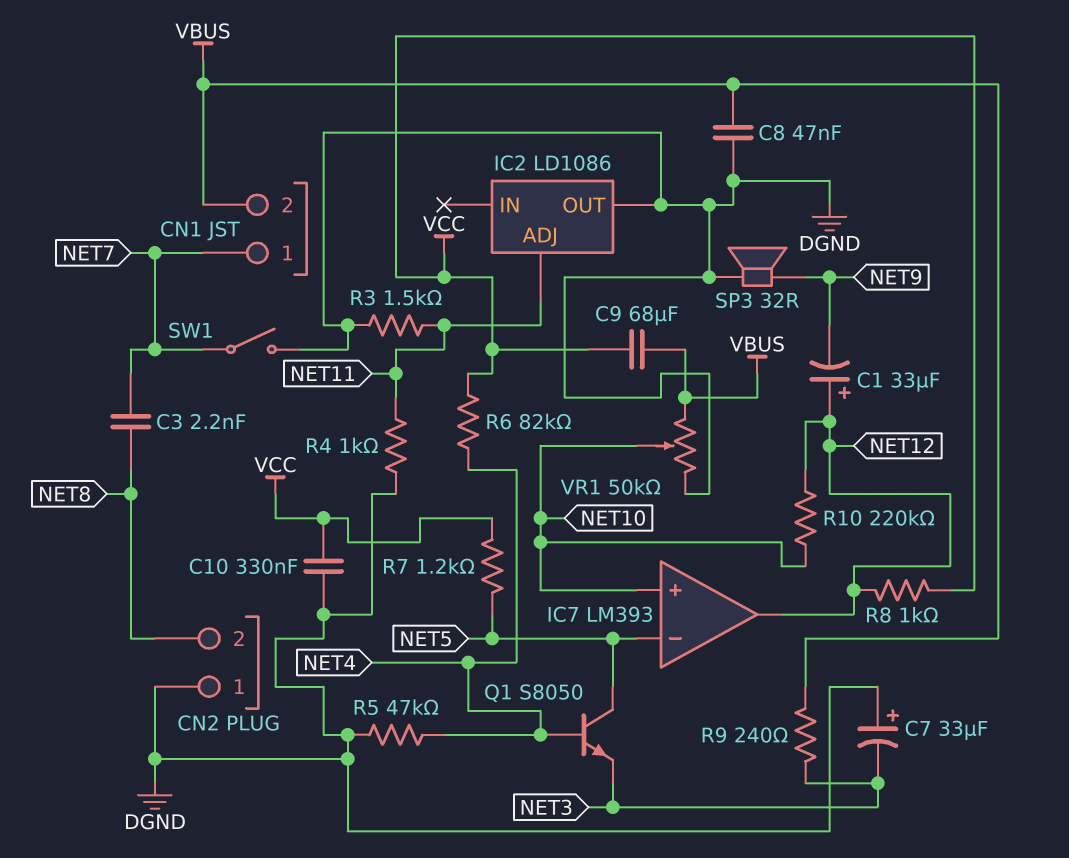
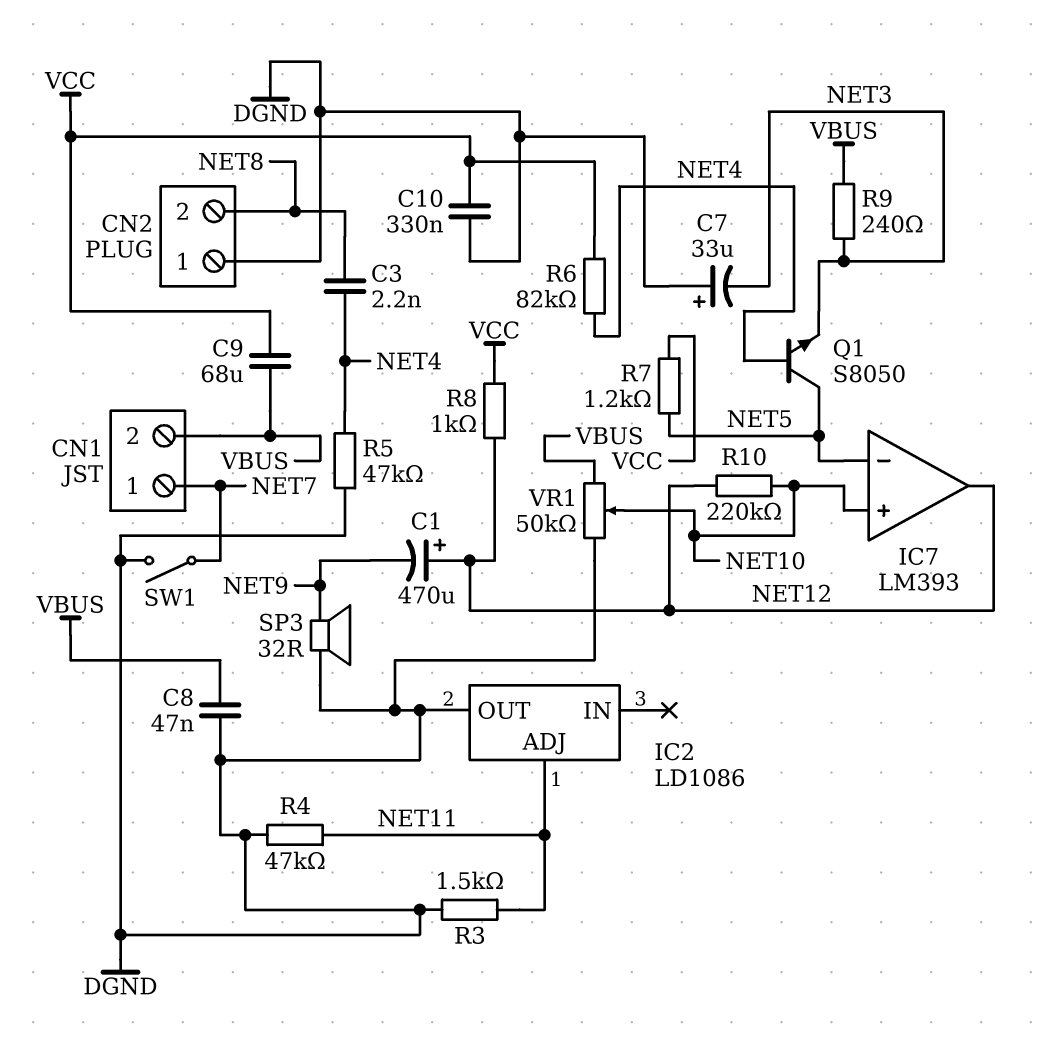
C1: 33uF (plus NET12, minus NET9) -> 470uF (plus NET12, minus NET9)
C3: 2.2nF (NET7, NET8) -> 2.2nF (NET4, NET8)
R4: 1k (DGND, NET11) -> 47k (DGND, NET11)

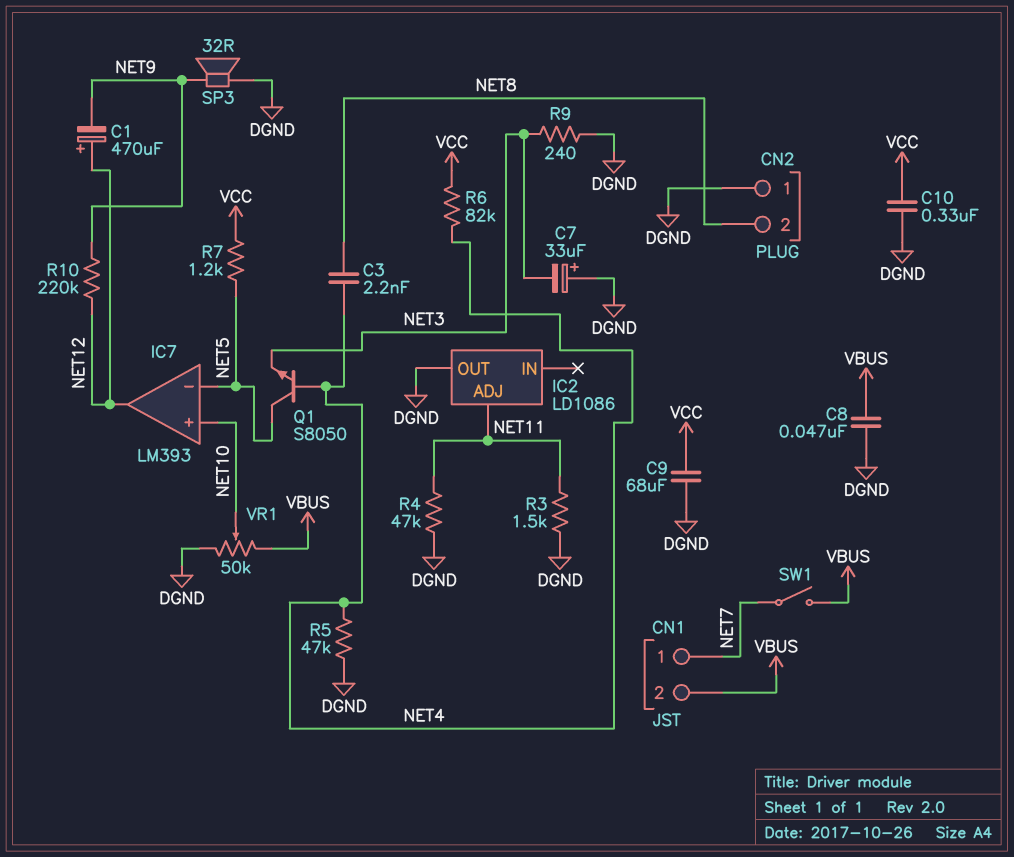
C9: 68uF (VBUS, VCC) -> 68uF (DGND, VCC)
R8: 1k (NET12, VCC) -> none
R9: 240 (NET3, VBUS) -> 240 (DGND, NET3)
R10: 220k (NET10, NET12) -> 220k (NET9, NET12)
SW1: switch (DGND, NET7) -> switch (NET7, VBUS)

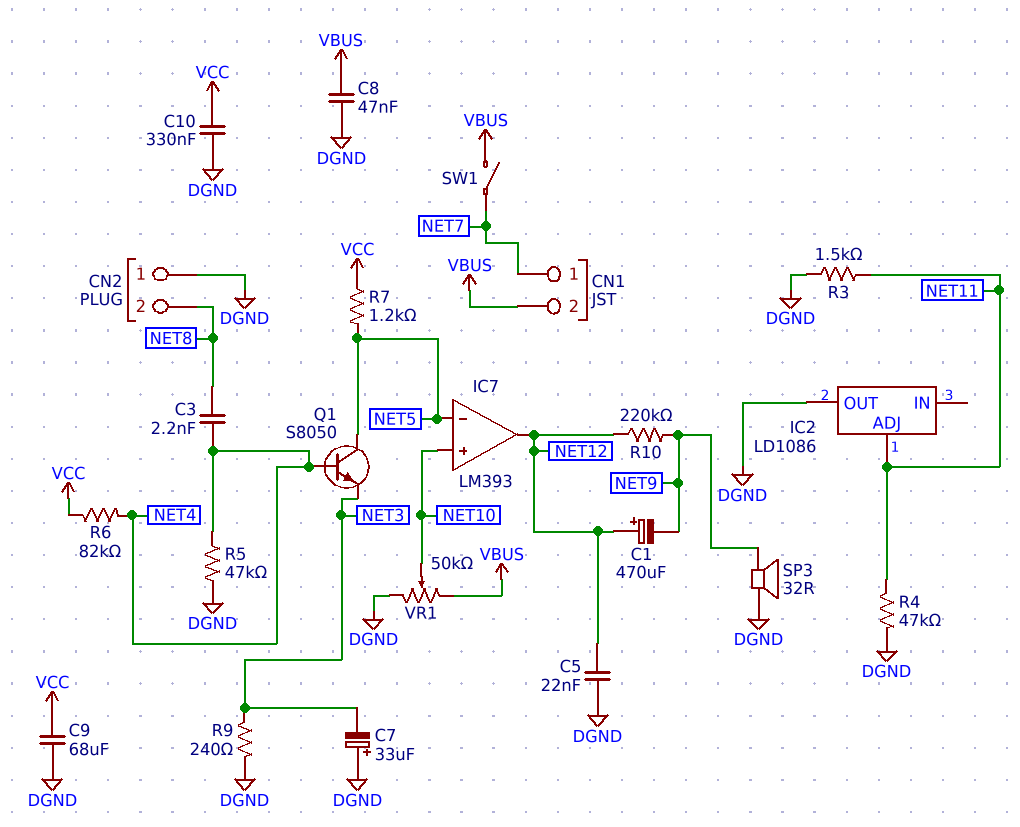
C5: none -> 22nF (DGND, NET12)

